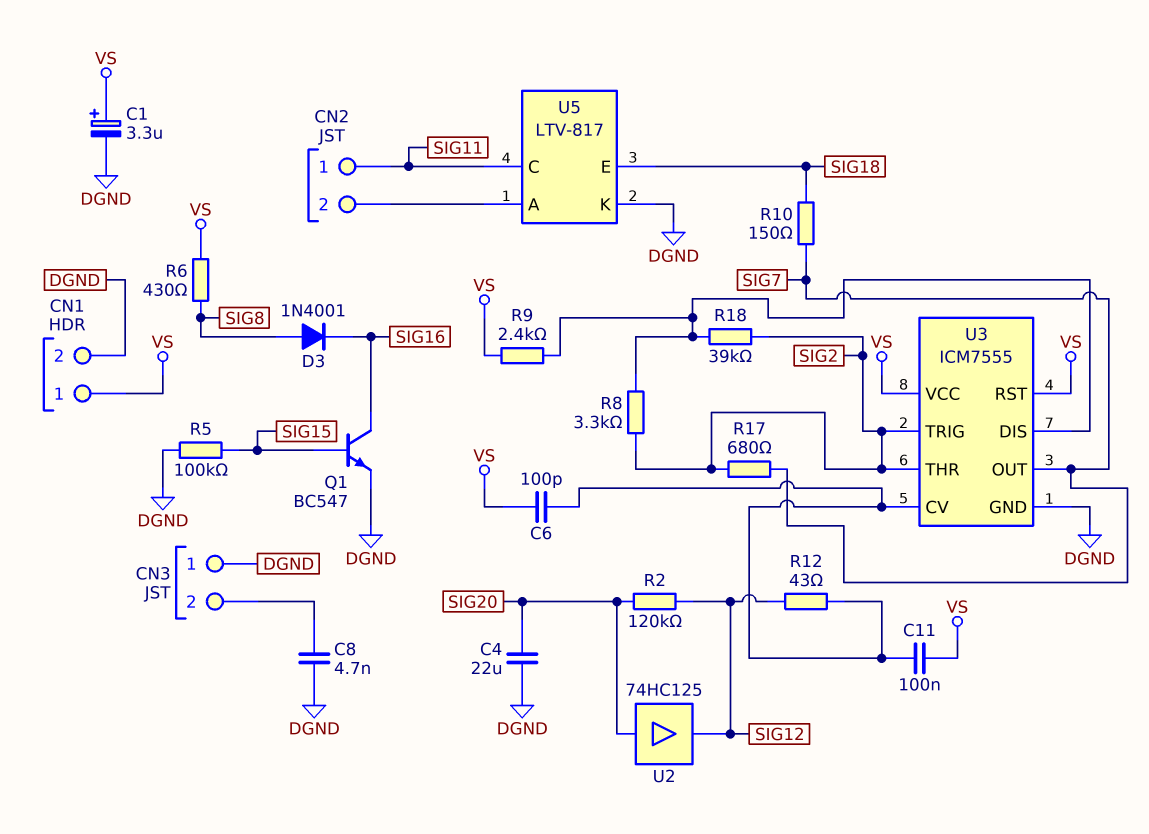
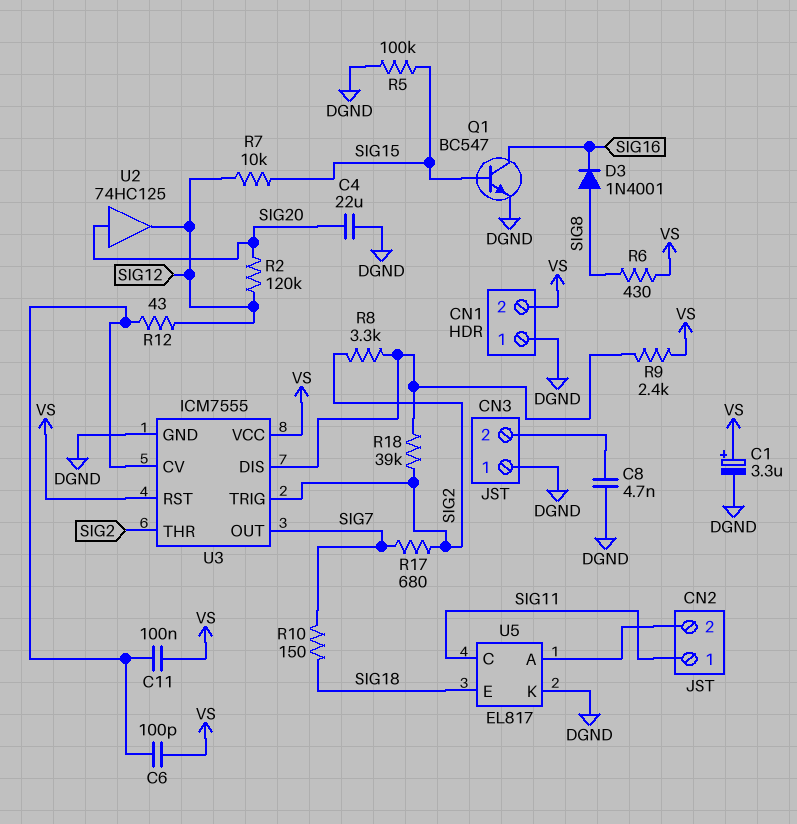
CN1 pin 1: VS -> DGND
CN1 pin 2: DGND -> VS
R7: none -> 10k (SIG12, SIG15)
U5: LTV-817 -> EL817

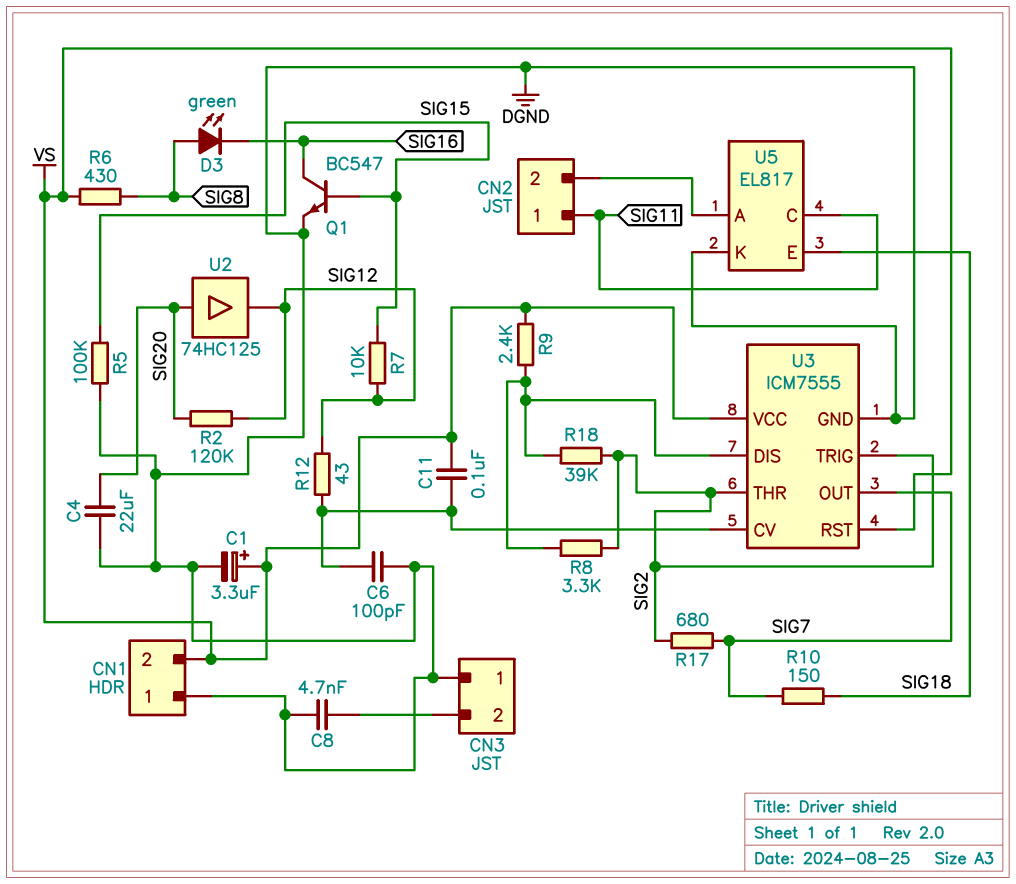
C6: 100pF (U3/CV, VS) -> 100pF (DGND, U3/CV)
D3: diode 1N4001 (A SIG8, K SIG16) -> LED green (A SIG8, K SIG16)

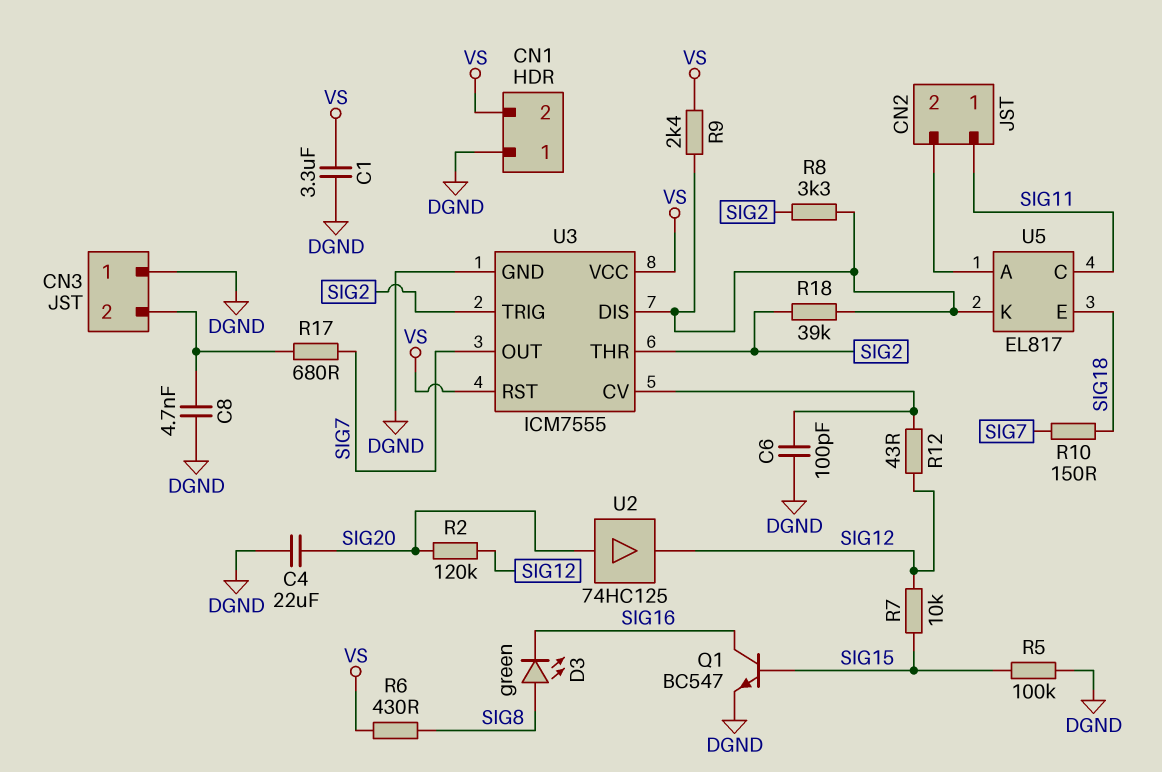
C1: 3.3uF (plus VS, minus DGND) -> 3.3uF (DGND, VS)
C11: 100nF (U3/CV, VS) -> none
R17: 680 (SIG2, SIG7) -> 680 (CN3/2, SIG7)
U5 pin K: DGND -> U3/DIS

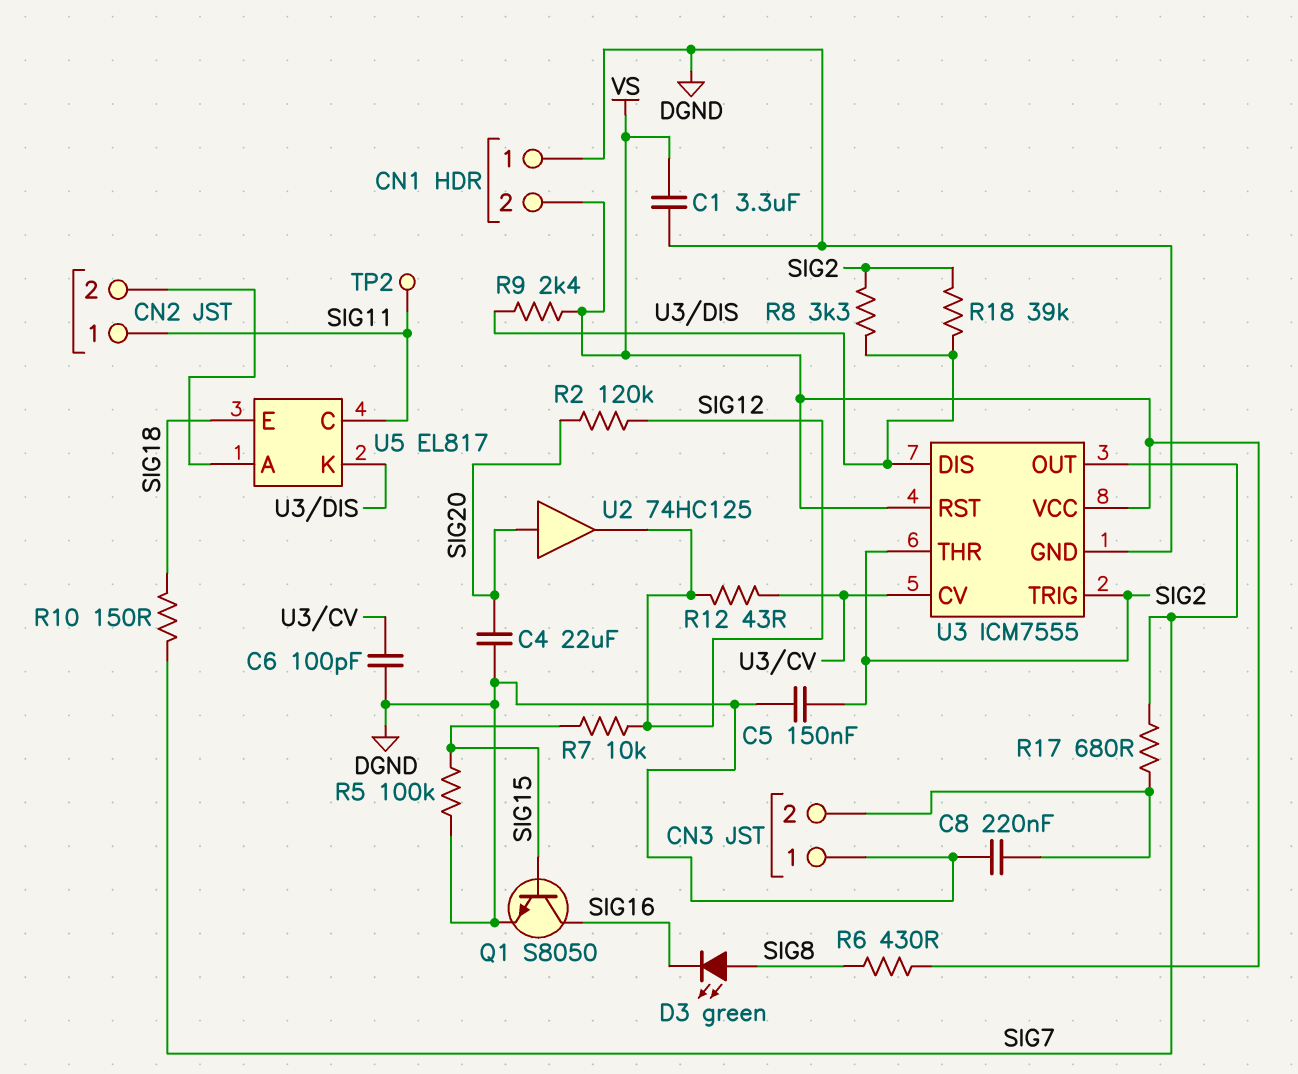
C5: none -> 150nF (DGND, SIG2)
C8: 4.7nF (CN3/2, DGND) -> 220nF (CN3/2, DGND)
Q1: NPN BC547 (B SIG15, C SIG16, E DGND) -> NPN S8050 (B SIG15, C SIG16, E DGND)
TP2: none -> test point (SIG11)

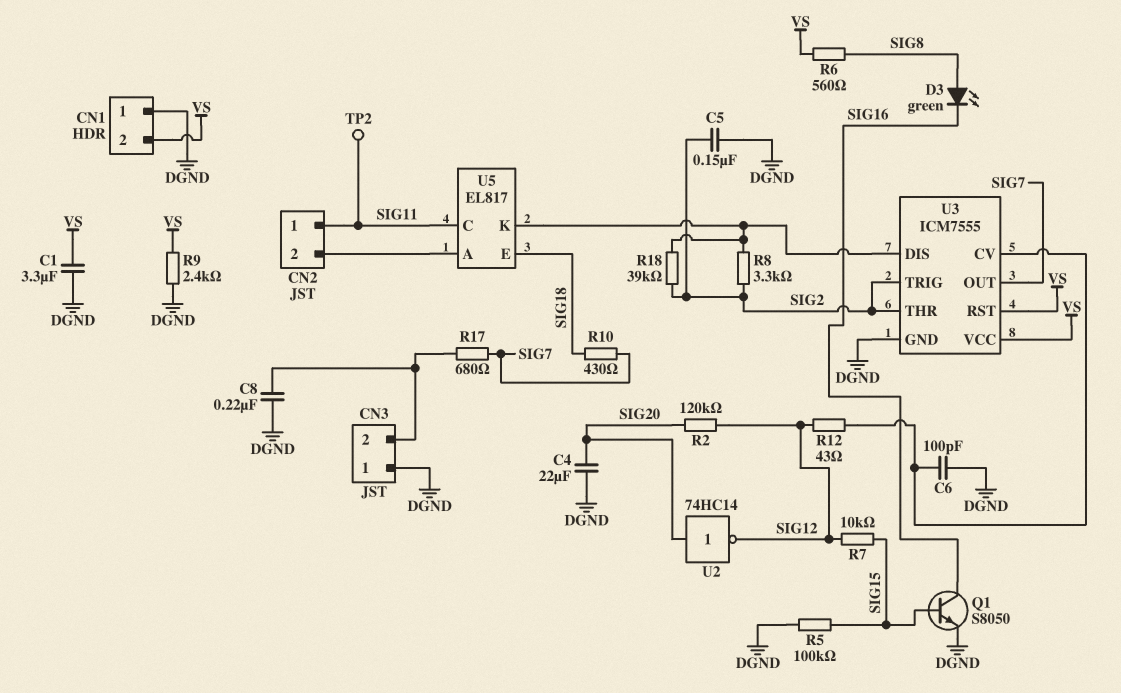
R6: 430 (SIG8, VS) -> 560 (SIG8, VS)
R9: 2.4k (U3/DIS, VS) -> 2.4k (DGND, VS)
R10: 150 (SIG7, SIG18) -> 430 (SIG7, SIG18)
U2: buffer 74HC125 (in SIG20, out SIG12) -> NOT 74HC14 (in SIG20, out SIG12)

